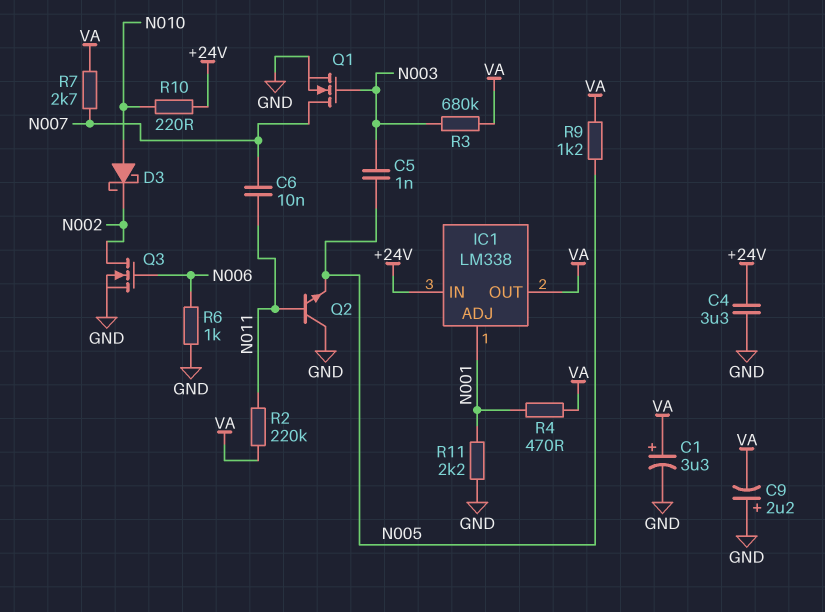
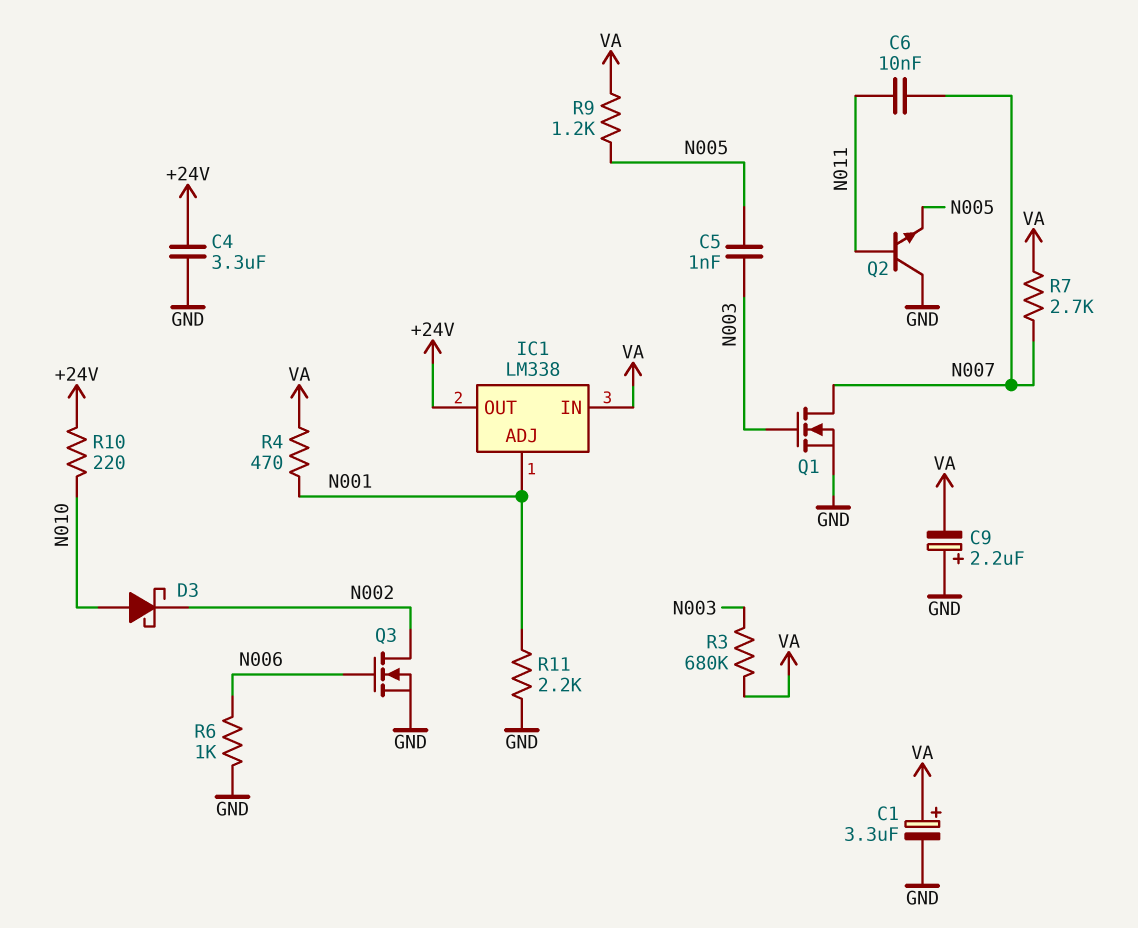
IC1 pin IN: +24V -> VA
IC1 pin OUT: VA -> +24V
R2: 220k (N011, VA) -> none

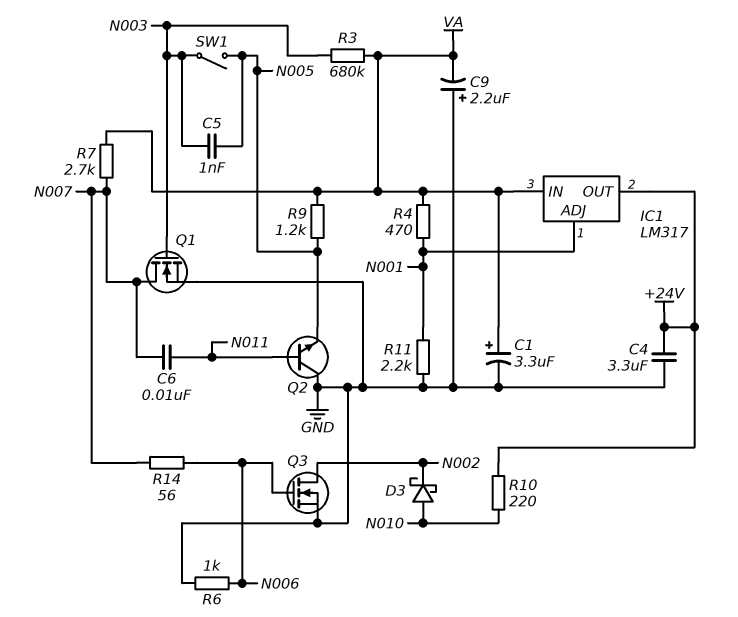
IC1: LM338 -> LM317
R14: none -> 56 (N006, N007)
SW1: none -> switch (N003, N005)

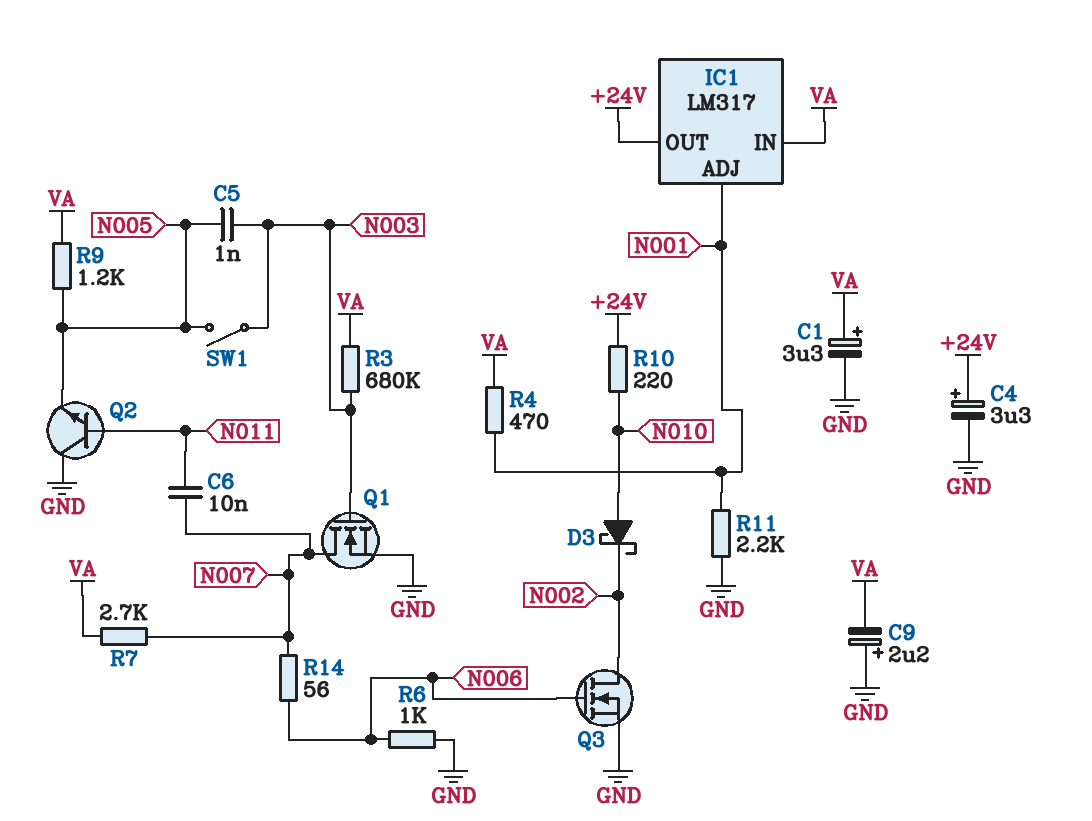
C4: 3.3uF (+24V, GND) -> 3.3uF (plus +24V, minus GND)

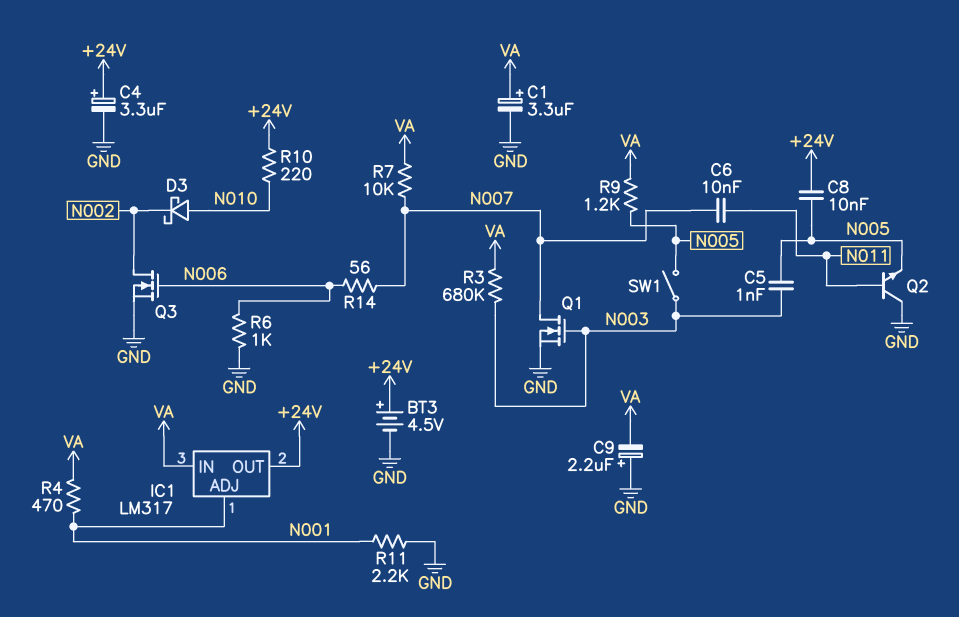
BT3: none -> 4.5V (plus +24V, minus GND)
C8: none -> 10nF (+24V, N005)
R7: 2.7k (N007, VA) -> 10k (N007, VA)

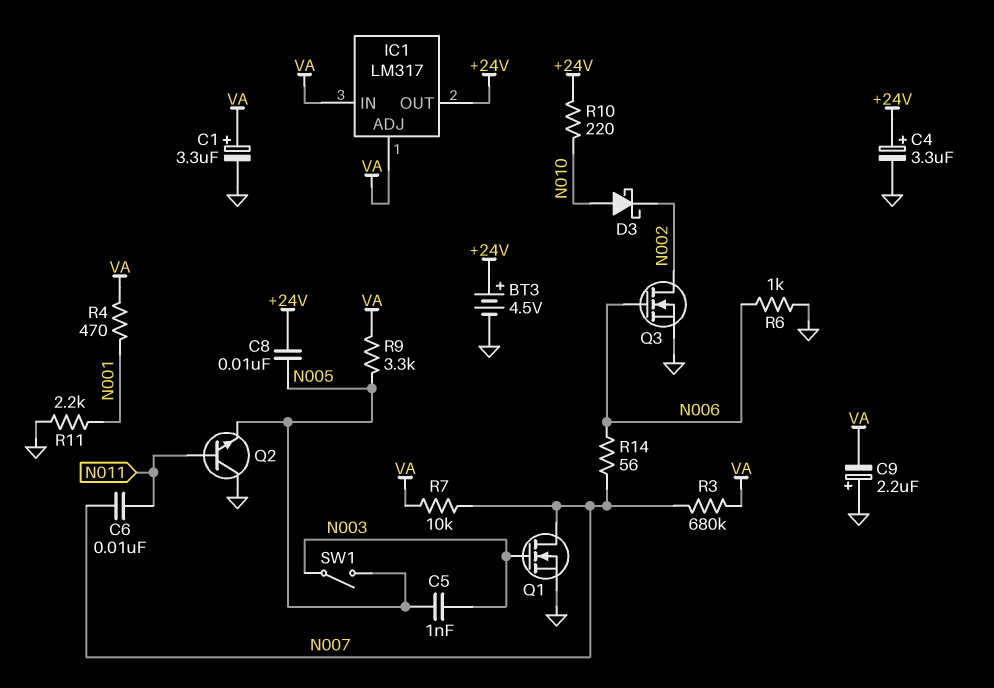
IC1 pin ADJ: N001 -> VA
R3: 680k (N003, VA) -> 680k (N007, VA)
R9: 1.2k (N005, VA) -> 3.3k (N005, VA)

